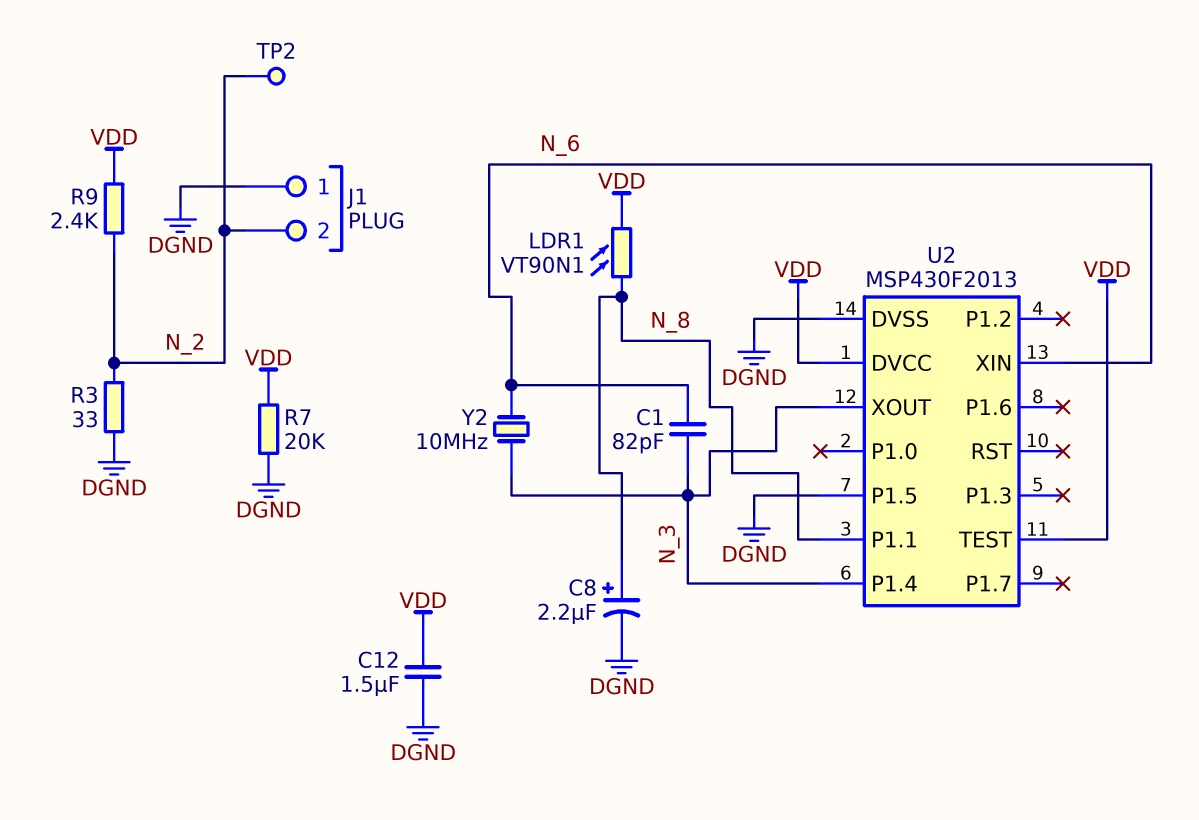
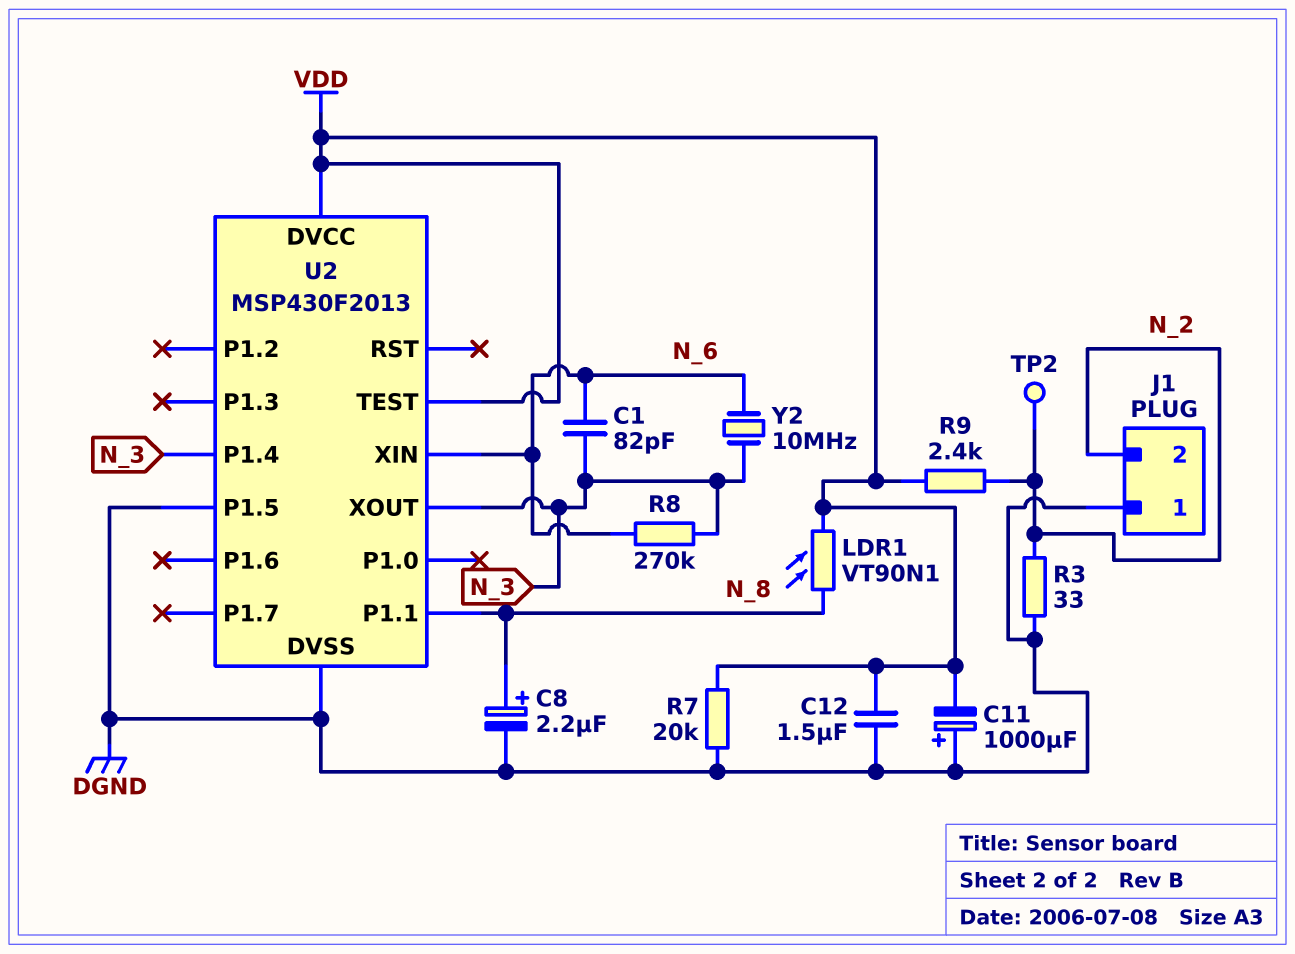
C11: none -> 1000uF (plus DGND, minus VDD)
R8: none -> 270k (N_3, N_6)

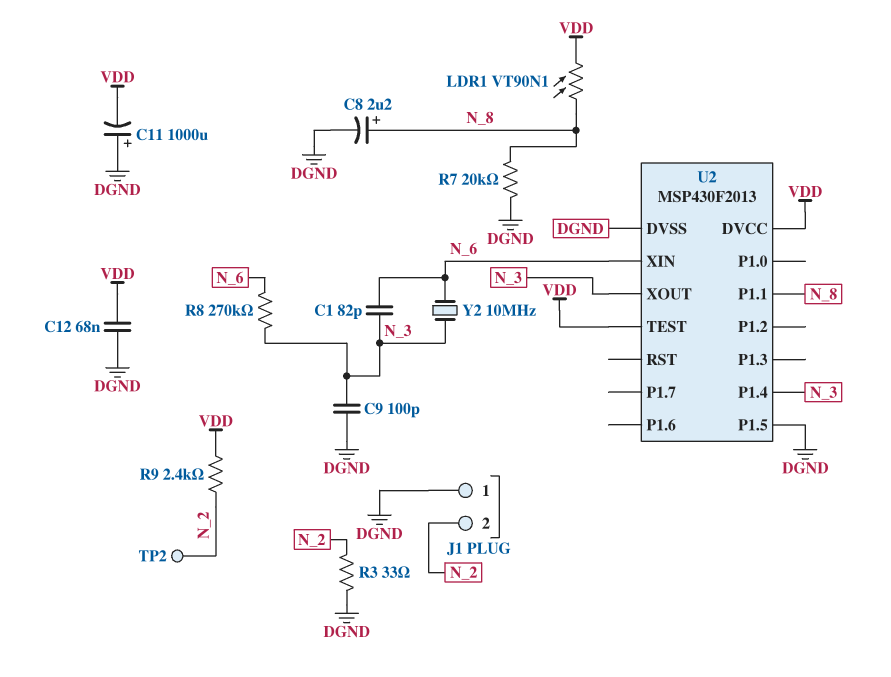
C9: none -> 100pF (DGND, N_3)
C12: 1.5uF (DGND, VDD) -> 68nF (DGND, VDD)
R7: 20k (DGND, VDD) -> 20k (DGND, N_8)

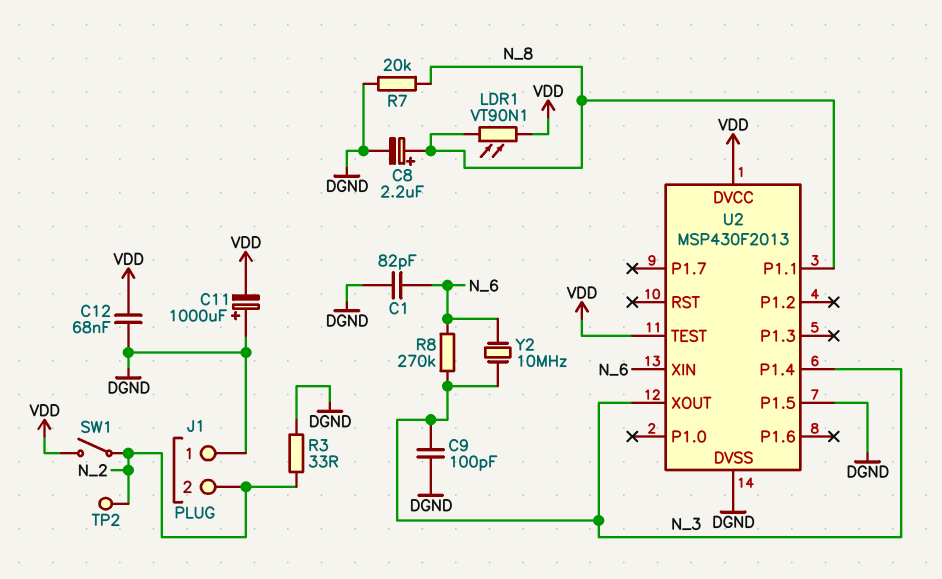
C1: 82pF (N_3, N_6) -> 82pF (DGND, N_6)
R9: 2.4k (N_2, VDD) -> none
SW1: none -> switch (N_2, VDD)

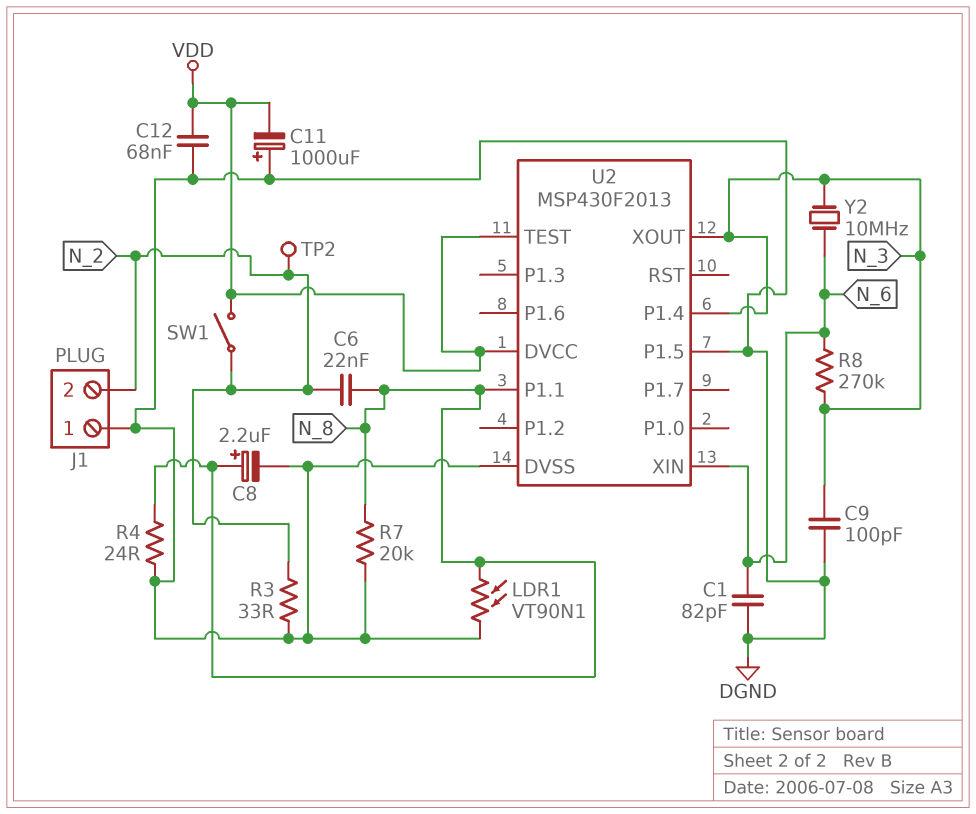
C6: none -> 22nF (N_2, N_8)
LDR1: VT90N1 (N_8, VDD) -> VT90N1 (DGND, N_8)
R4: none -> 24 (DGND, N_8)

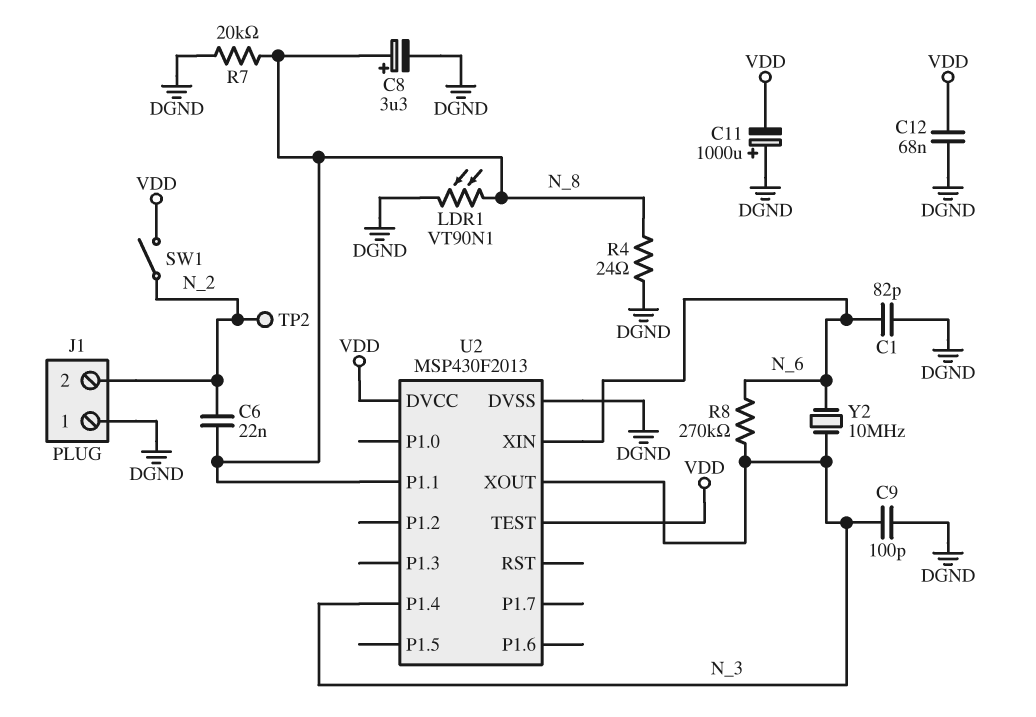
C8: 2.2uF (plus N_8, minus DGND) -> 3.3uF (plus N_8, minus DGND)
R3: 33 (DGND, N_2) -> none
U2 pin P1.5: DGND -> none

